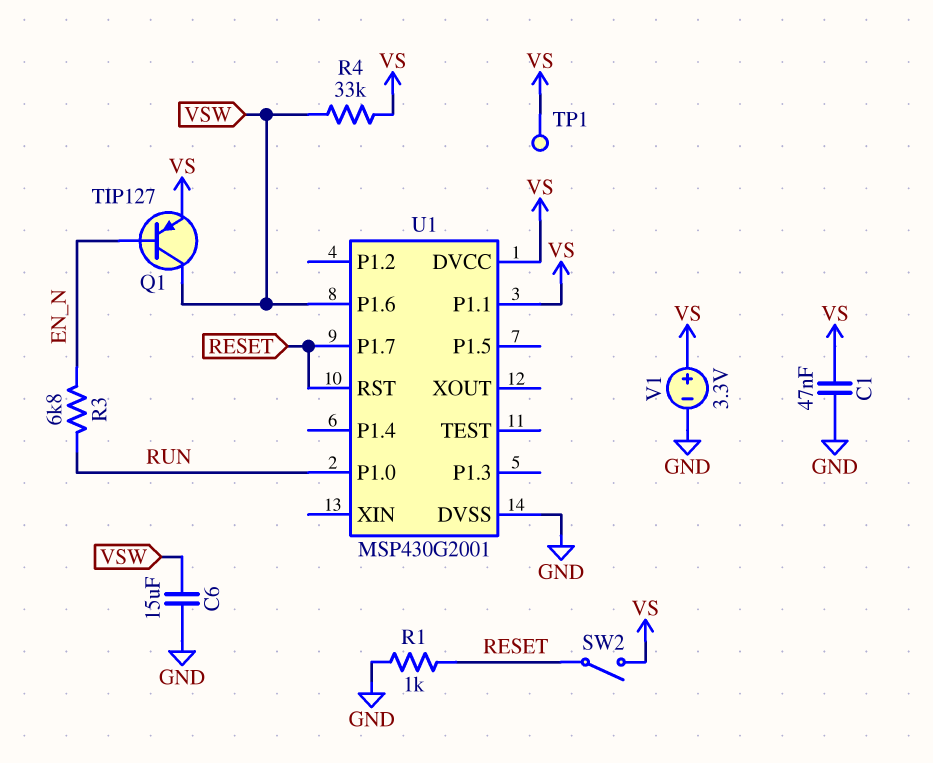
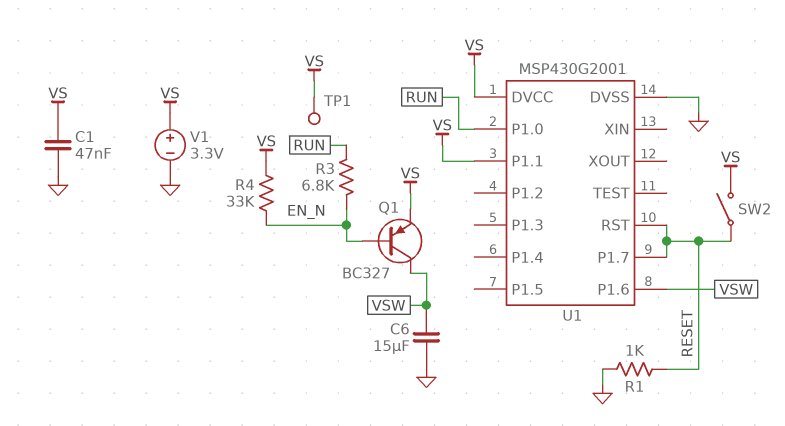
Q1: PNP TIP127 (B EN_N, C VSW, E VS) -> PNP BC327 (B EN_N, C VSW, E VS)
R4: 33k (VS, VSW) -> 33k (EN_N, VS)

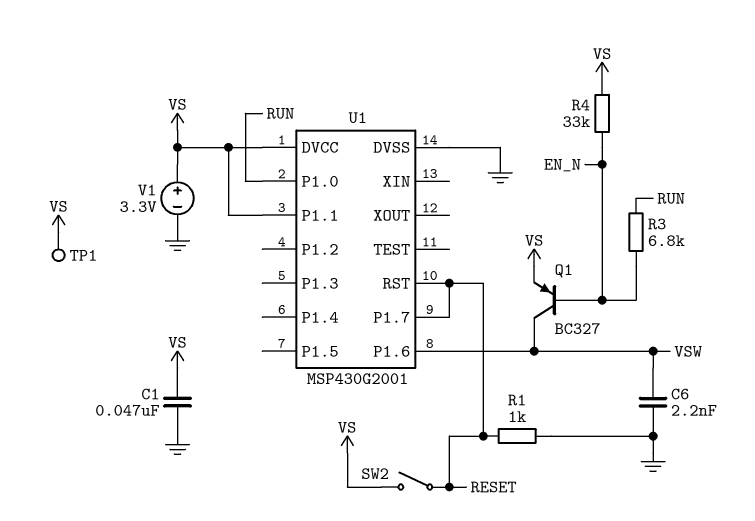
C6: 15uF (GND, VSW) -> 2.2nF (GND, VSW)

